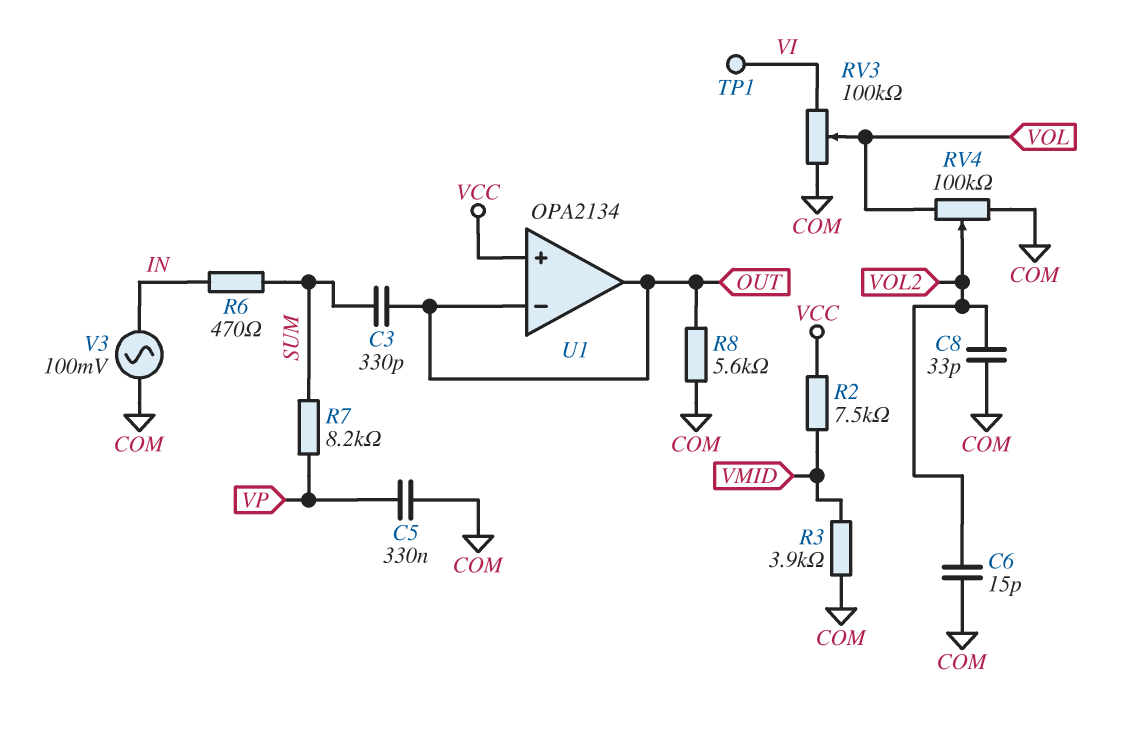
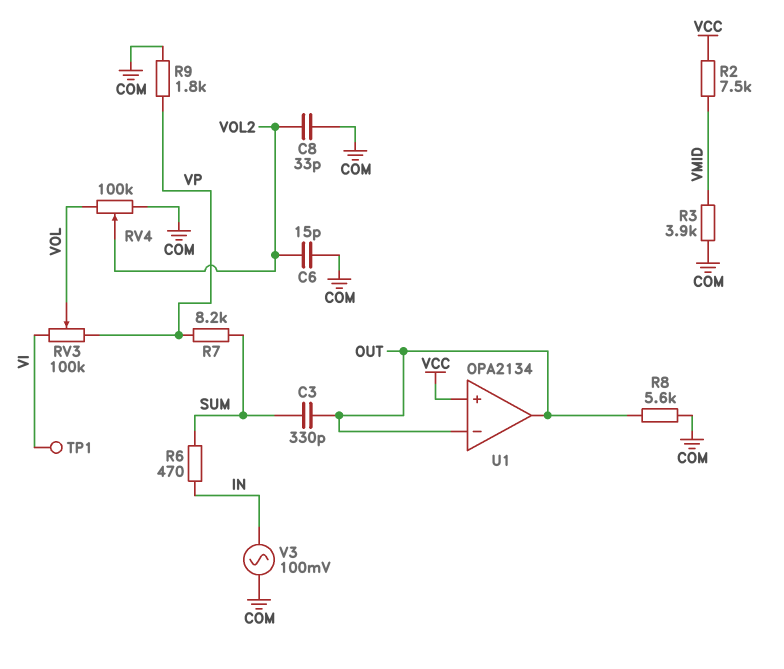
C5: 330nF (COM, VP) -> none
R9: none -> 1.8k (COM, VP)
RV3: 100k (COM, VI, wiper VOL) -> 100k (VI, VP, wiper VOL)

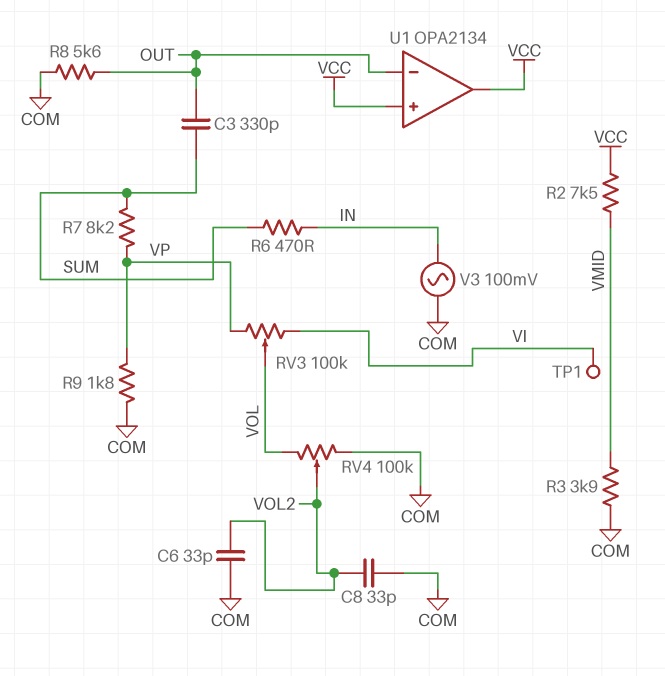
C6: 15pF (COM, VOL2) -> 33pF (COM, VOL2)
U1 pin out: OUT -> VCC

